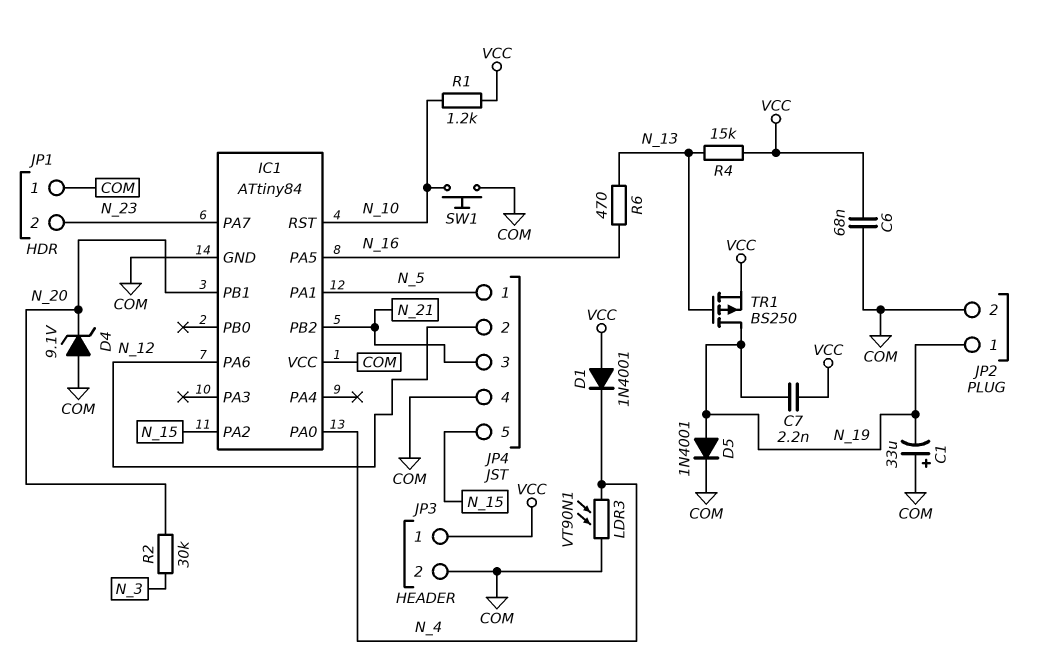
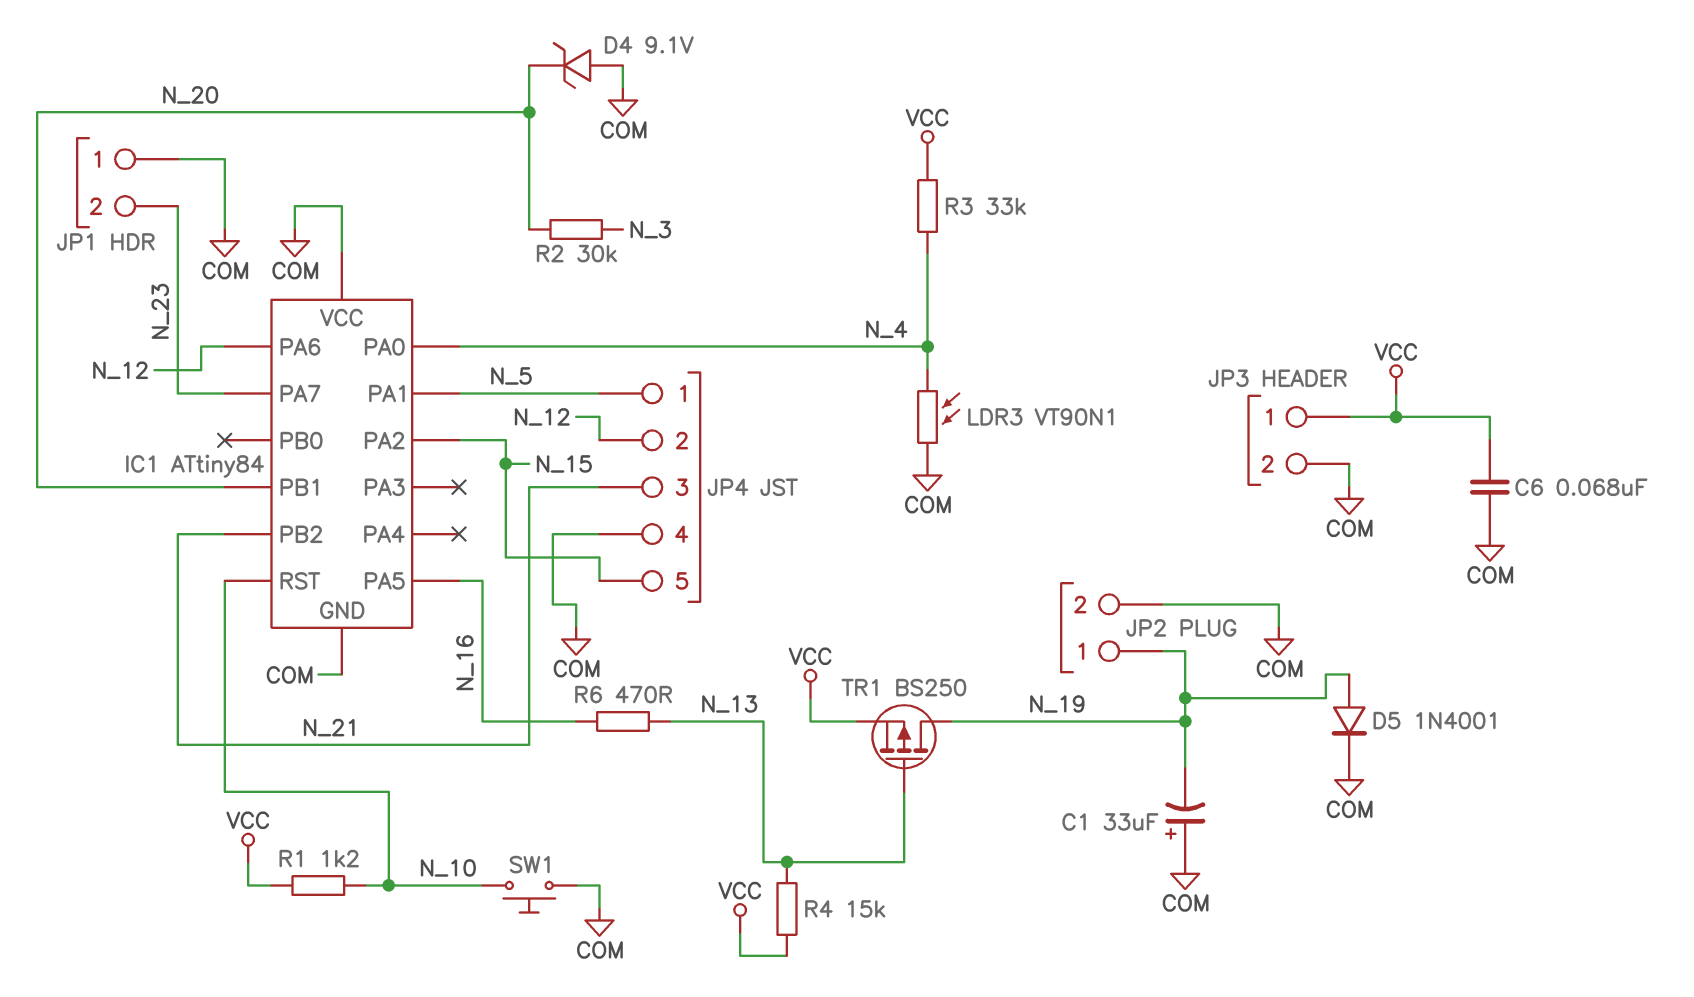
C7: 2.2nF (N_19, VCC) -> none
D1: diode 1N4001 (A VCC, K N_4) -> none
R3: none -> 33k (N_4, VCC)

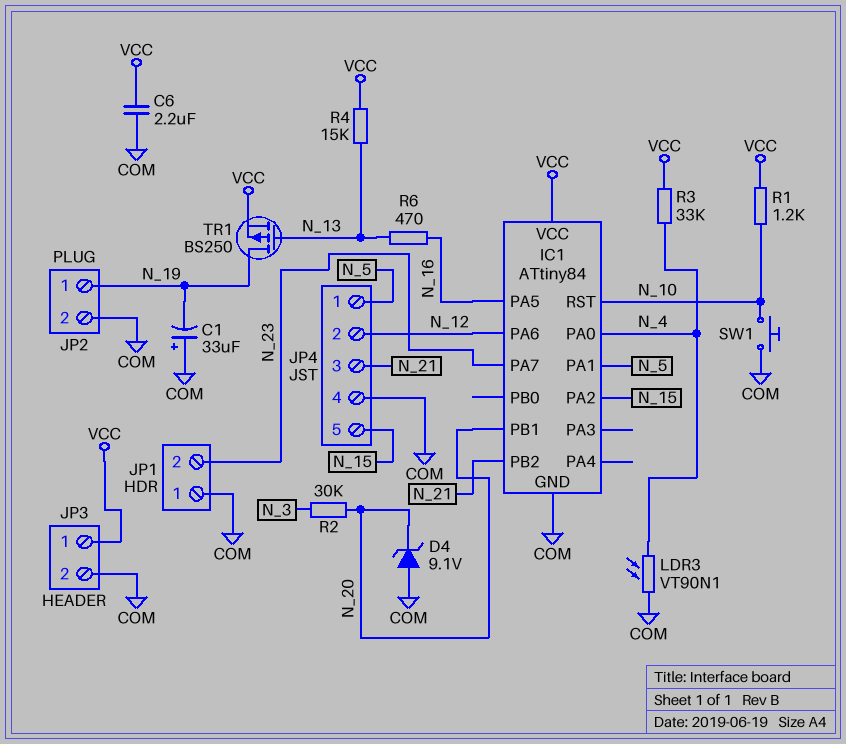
C6: 68nF (COM, VCC) -> 2.2uF (COM, VCC)
D5: diode 1N4001 (A N_19, K COM) -> none
IC1 pin VCC: COM -> VCC

